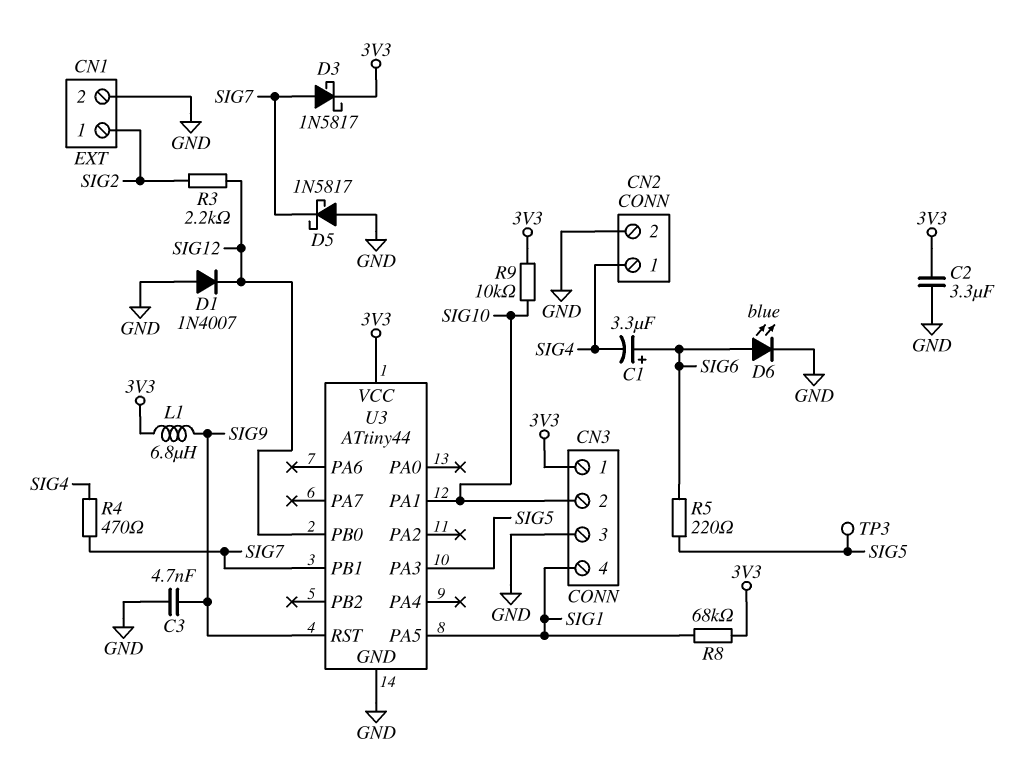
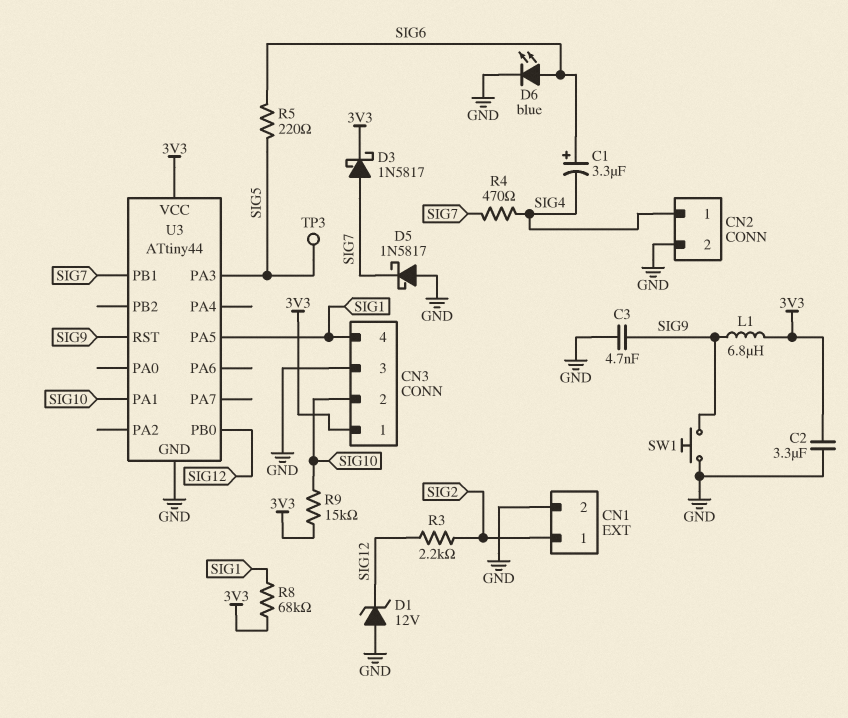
D1: diode 1N4007 (A GND, K SIG12) -> zener 12V (A GND, K SIG12)
R9: 10k (3V3, SIG10) -> 15k (3V3, SIG10)
SW1: none -> button (GND, SIG9)

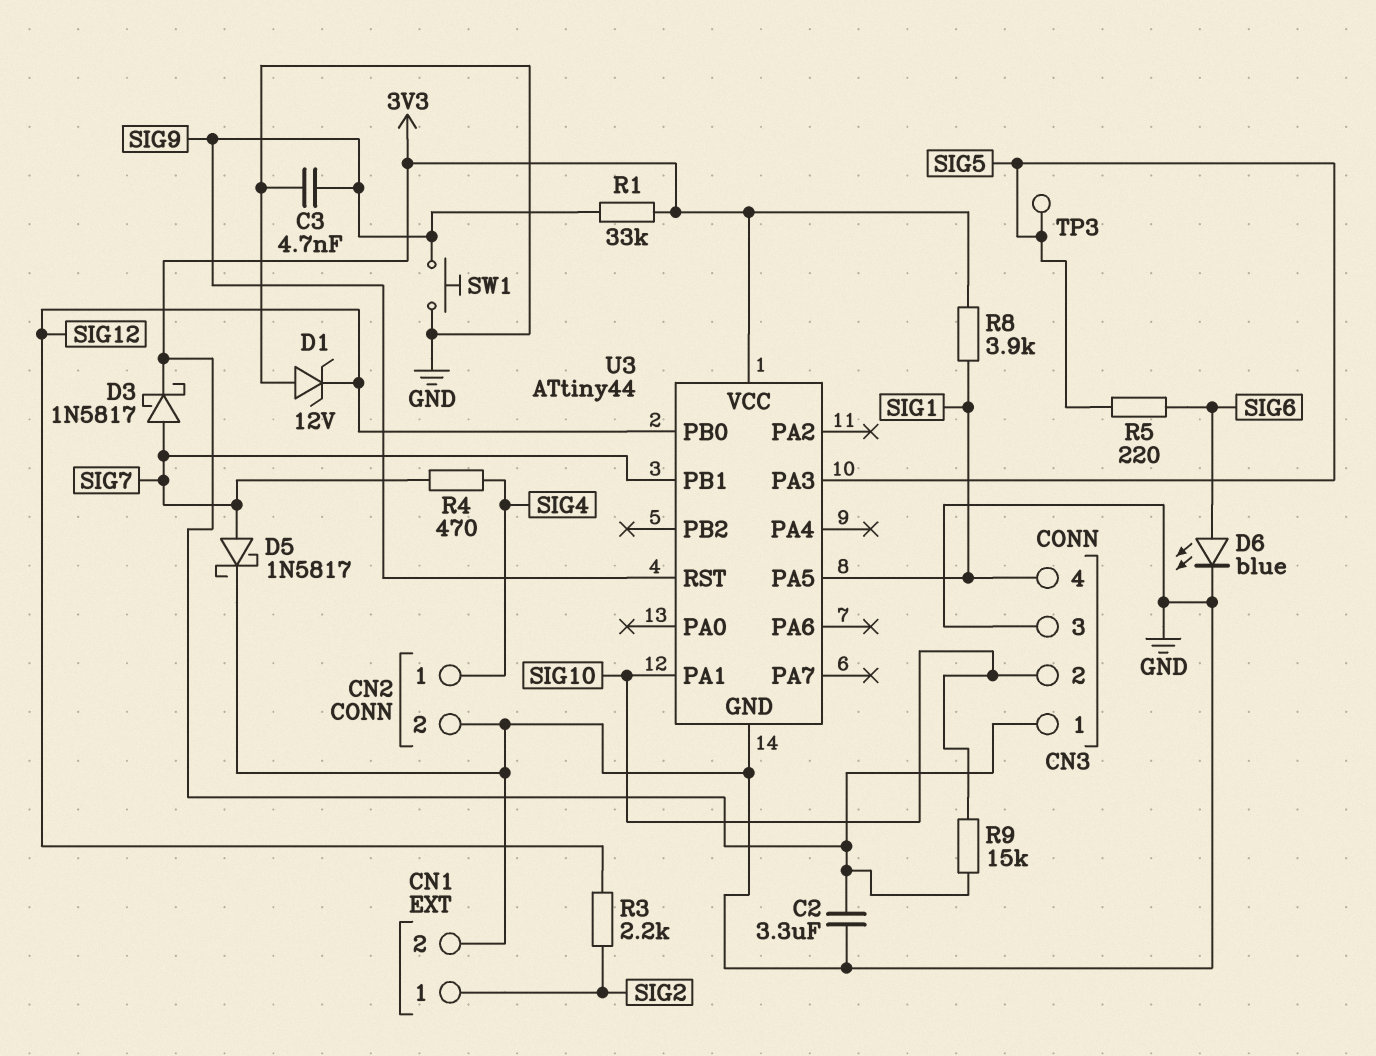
C1: 3.3uF (plus SIG6, minus SIG4) -> none
D5: schottky 1N5817 (A GND, K SIG7) -> schottky 1N5817 (A SIG7, K GND)
L1: 6.8uH (3V3, SIG9) -> none
R1: none -> 33k (3V3, SIG9)
R8: 68k (3V3, SIG1) -> 3.9k (3V3, SIG1)

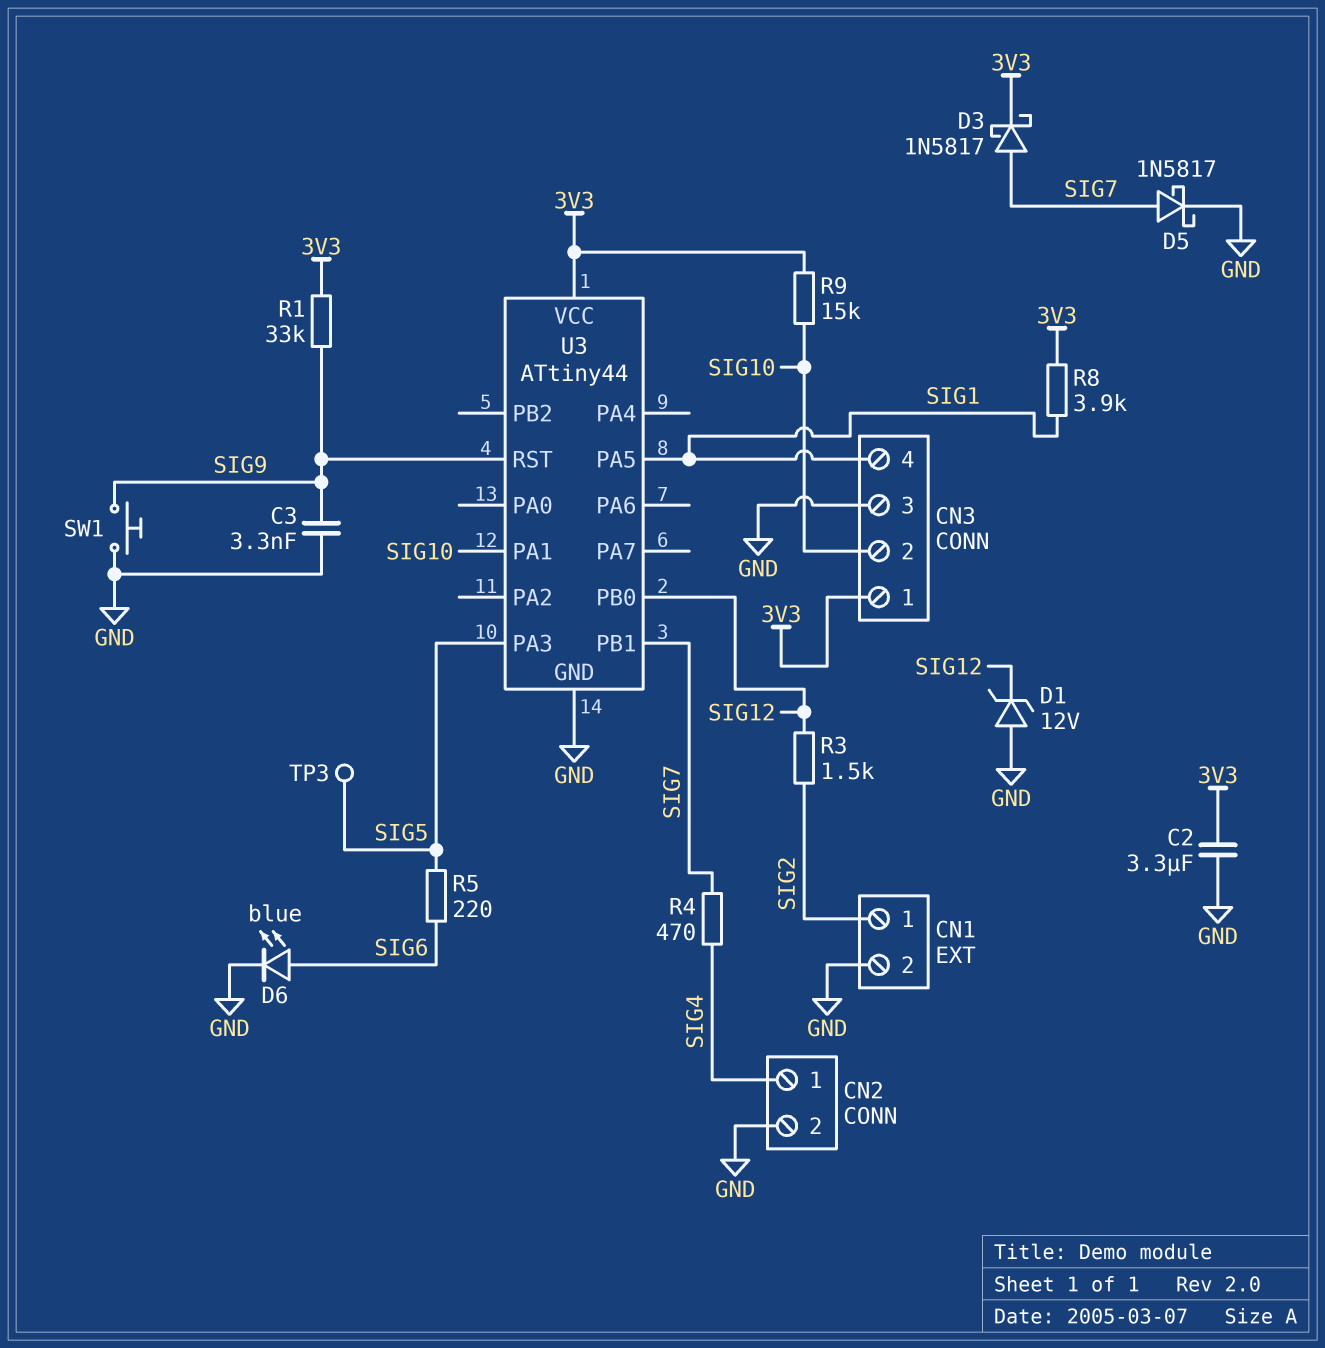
C3: 4.7nF (GND, SIG9) -> 3.3nF (GND, SIG9)
R3: 2.2k (SIG2, SIG12) -> 1.5k (SIG2, SIG12)

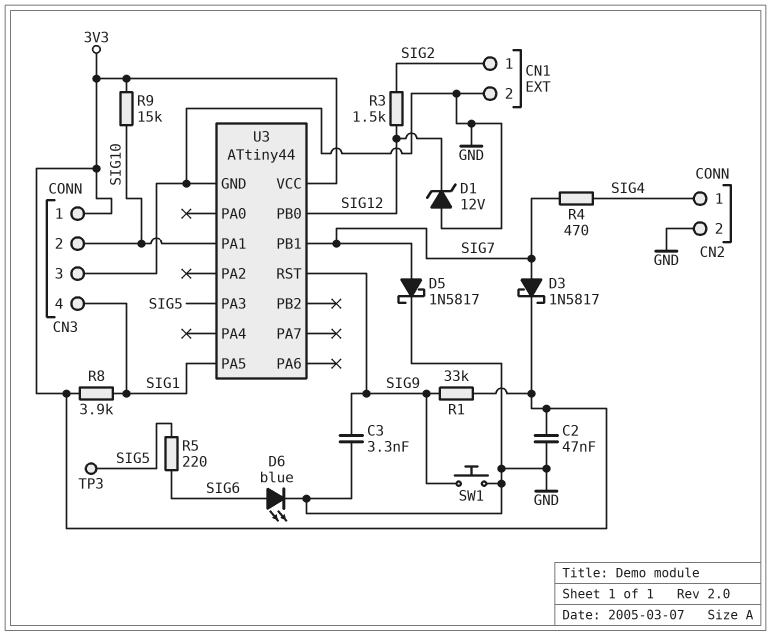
C2: 3.3uF (3V3, GND) -> 47nF (3V3, GND)

